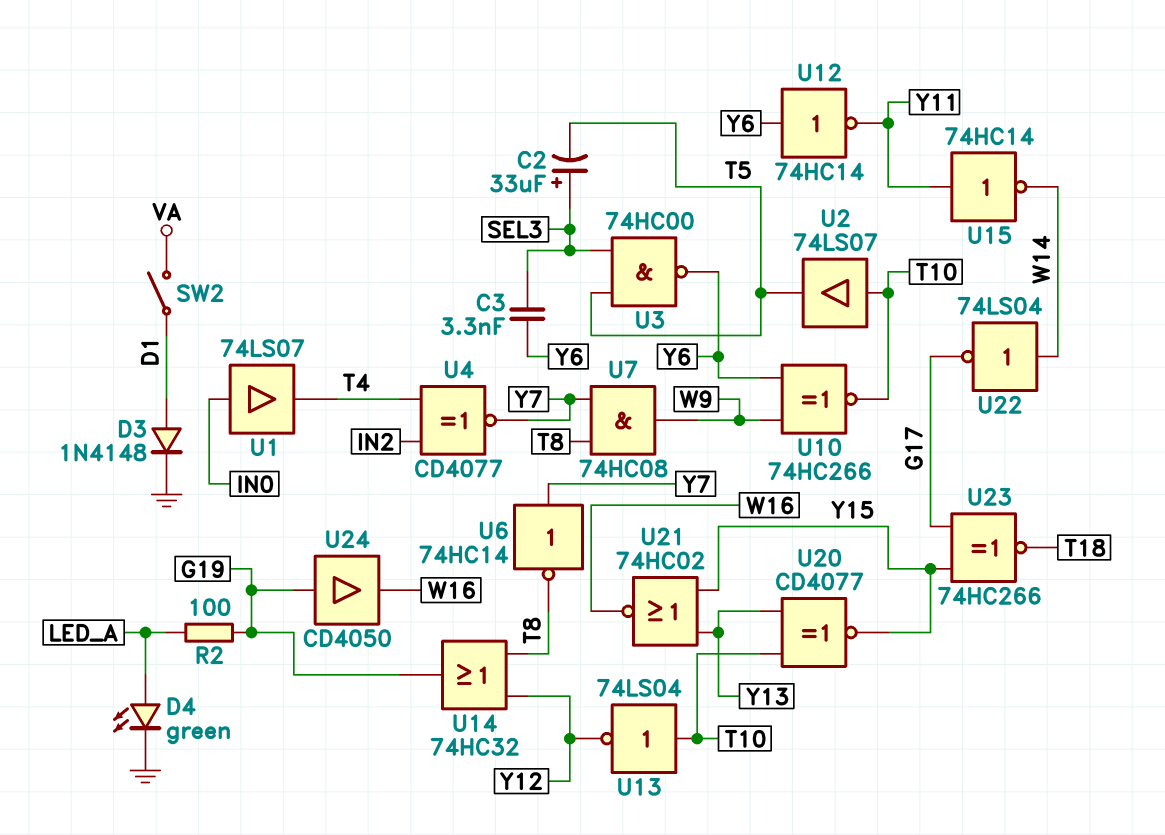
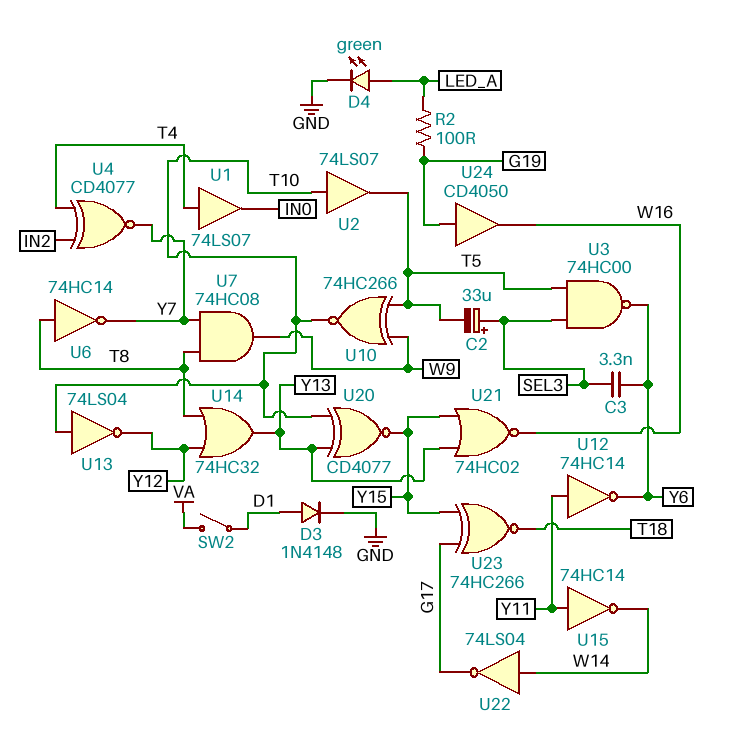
U1: buffer 74LS07 (in IN0, out T4) -> buffer 74LS07 (in T4, out IN0)
U6: NOT 74HC14 (in Y7, out T8) -> NOT 74HC14 (in T8, out Y7)
U10: XNOR 74HC266 (in W9, in Y6, out T10) -> XNOR 74HC266 (in T5, in W9, out T10)
U12: NOT 74HC14 (in Y6, out Y11) -> NOT 74HC14 (in Y11, out Y6)
U14: OR 74HC32 (in T8, in Y12, out G19) -> OR 74HC32 (in T8, in Y12, out Y13)

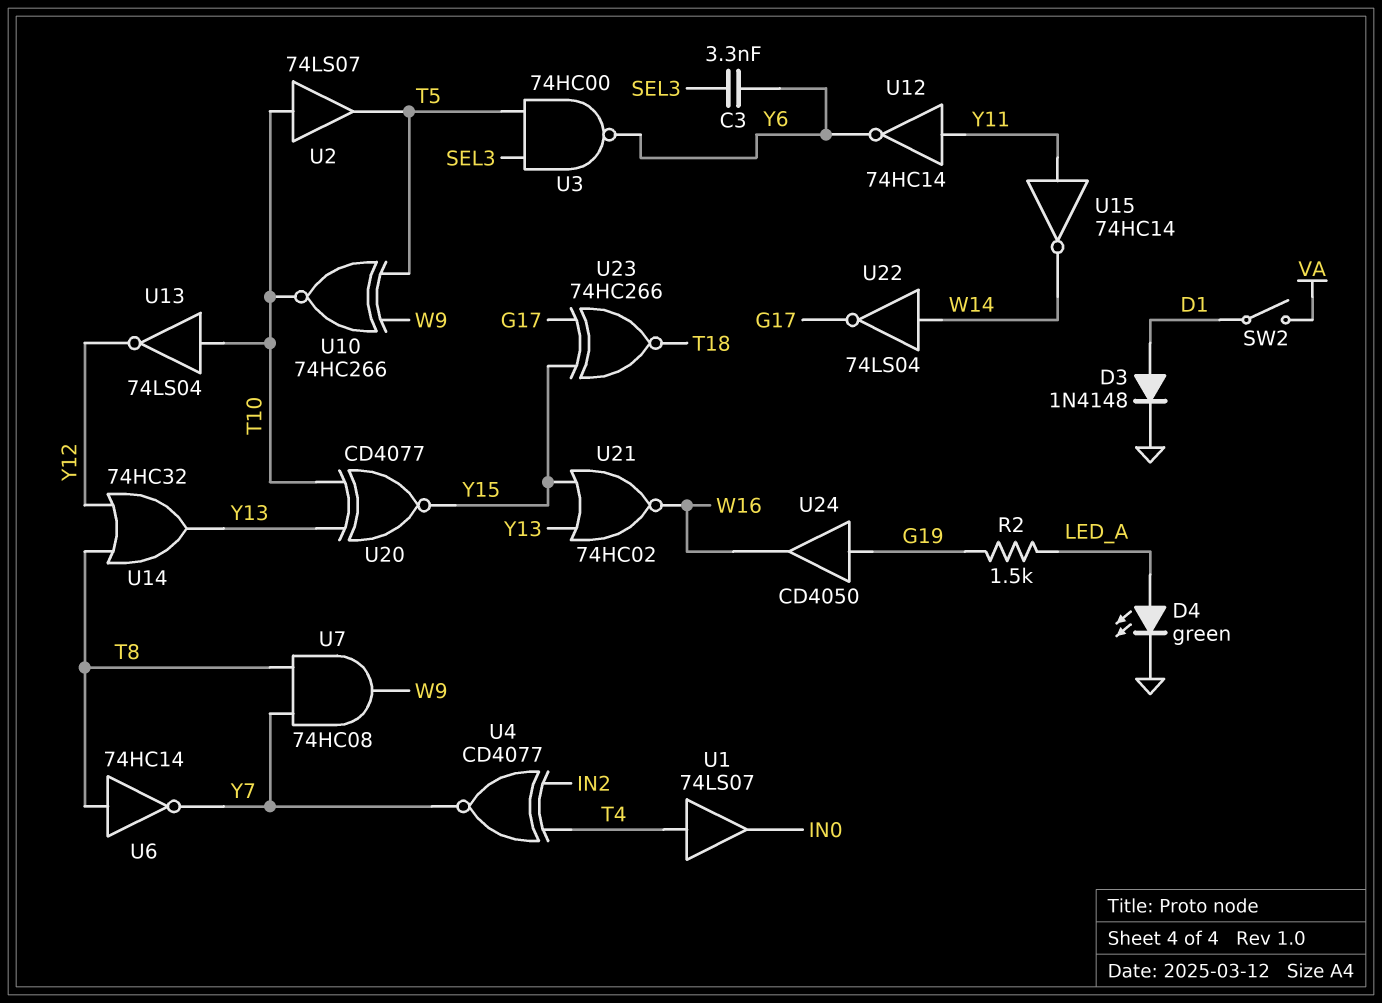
C2: 33uF (plus SEL3, minus T5) -> none
R2: 100 (G19, LED_A) -> 1.5k (G19, LED_A)

